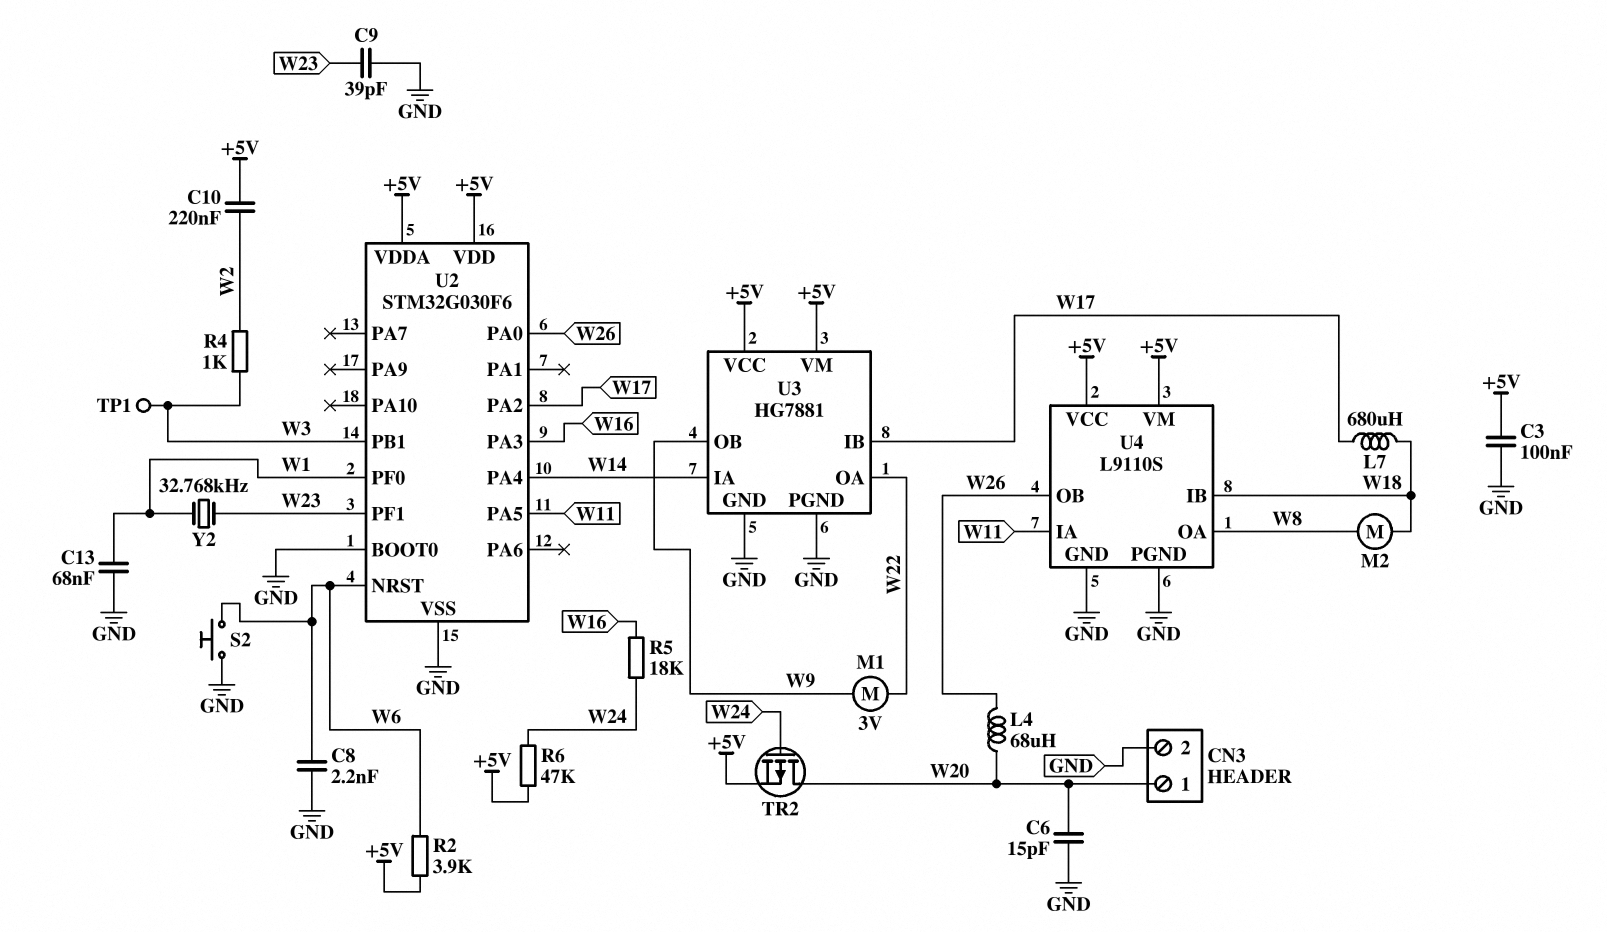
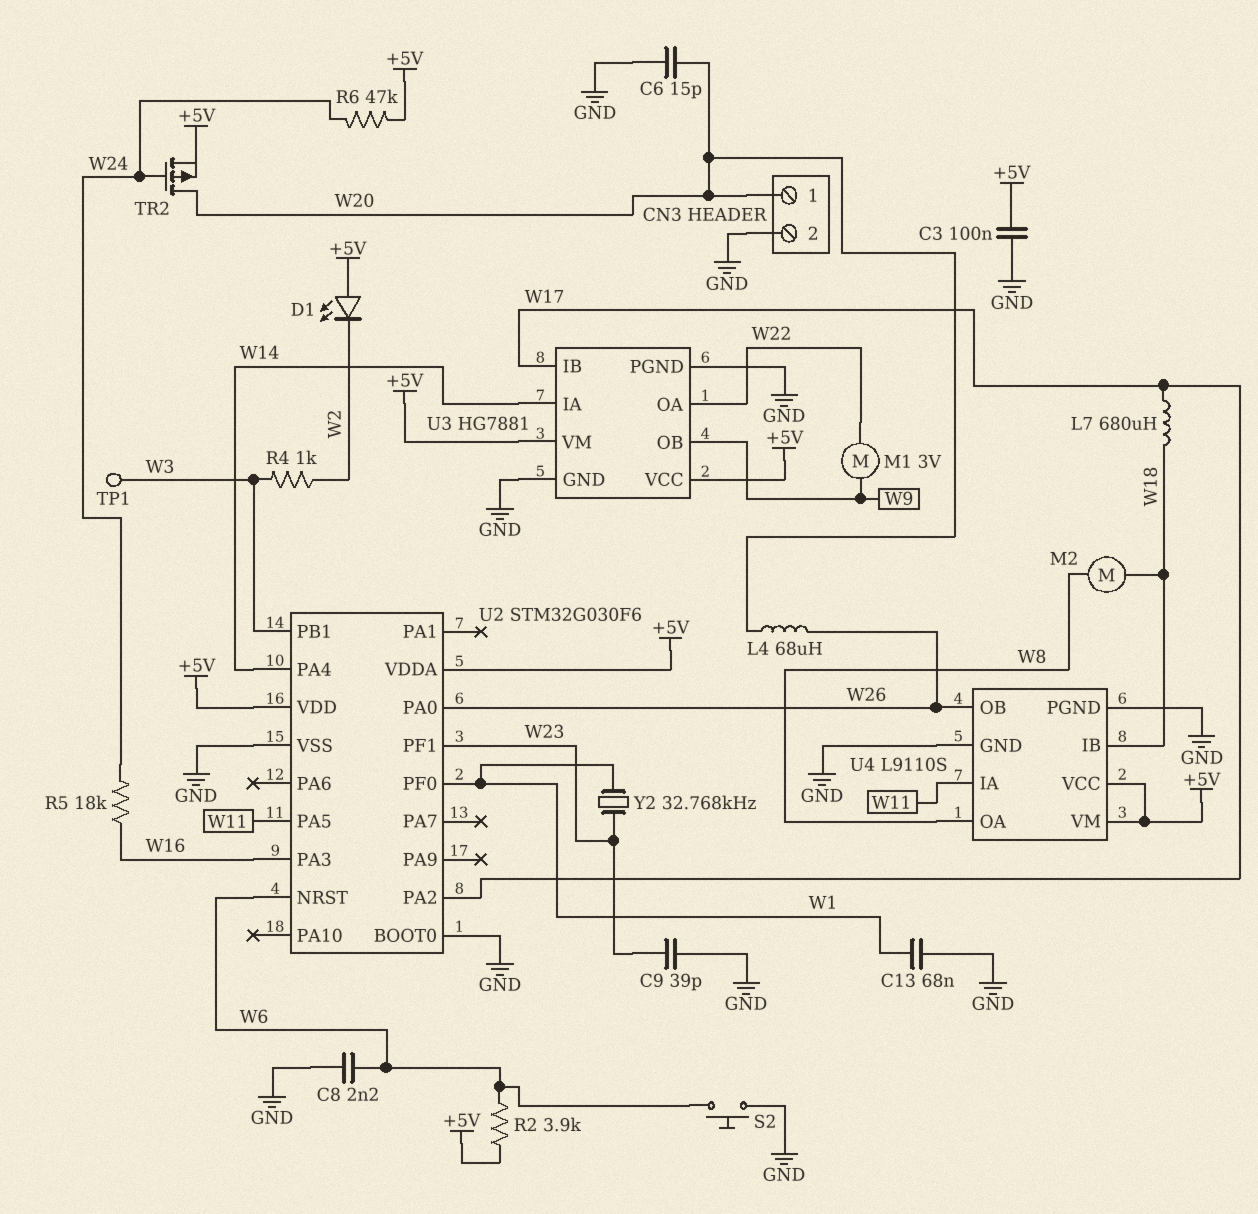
C10: 220nF (+5V, W2) -> none
D1: none -> LED (A +5V, K W2)

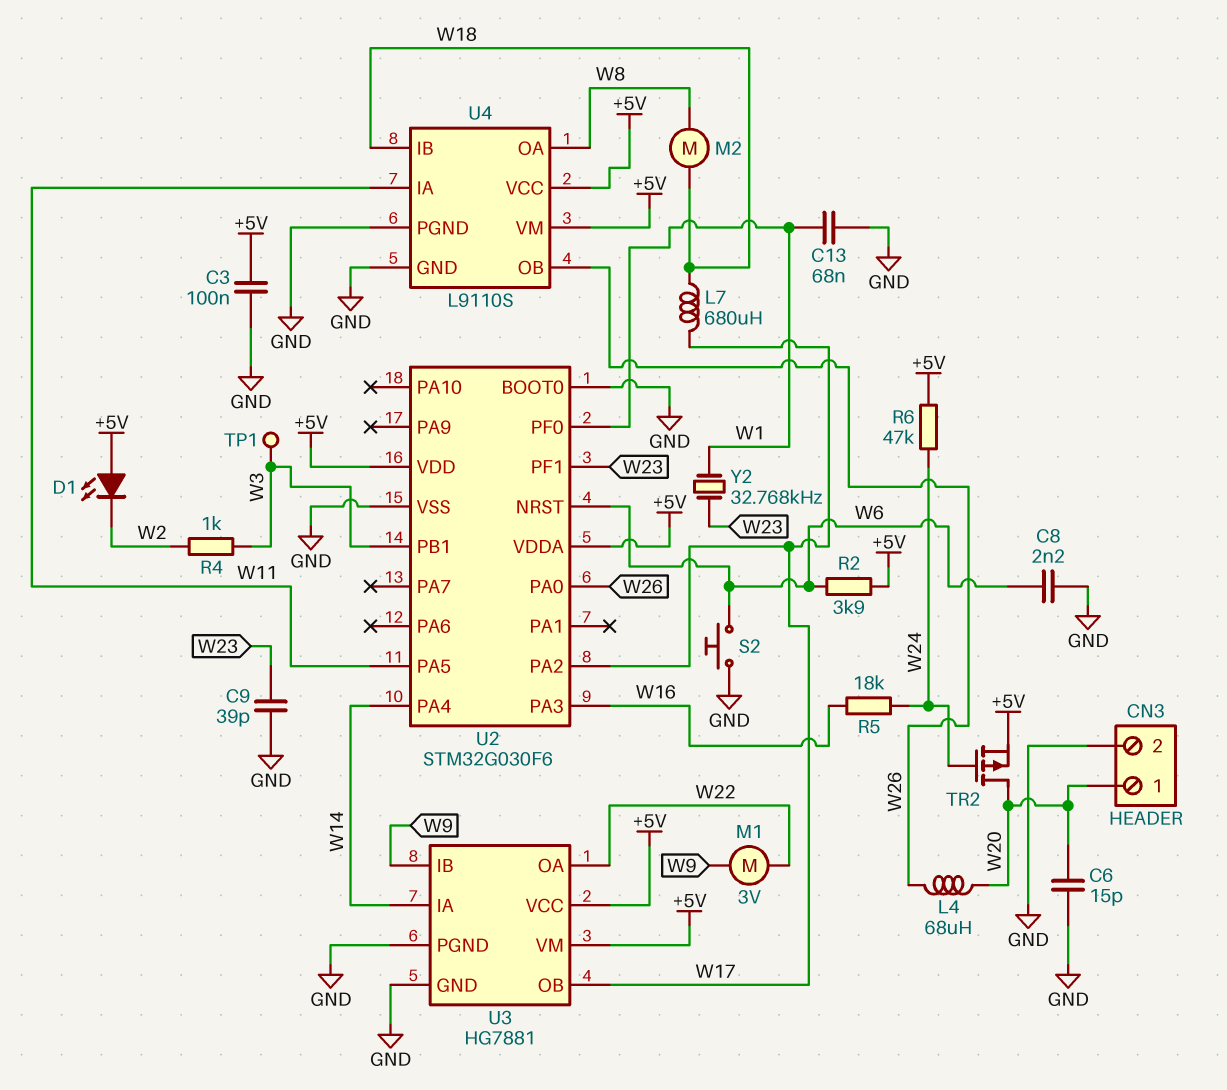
U3 pin IB: W17 -> W9
U3 pin OB: W9 -> W17

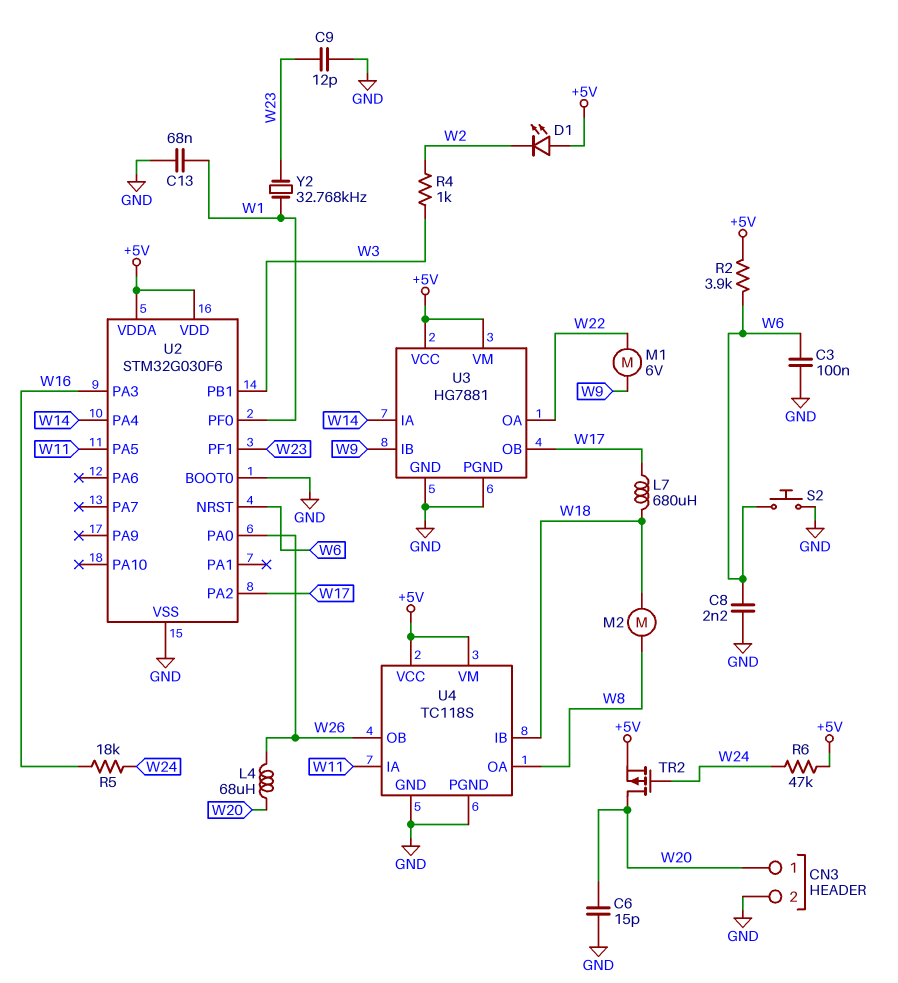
C3: 100nF (+5V, GND) -> 100nF (GND, W6)
C9: 39pF (GND, W23) -> 12pF (GND, W23)
M1: motor 3V (W9, W22) -> motor 6V (W9, W22)
TP1: test point (W3) -> none
U4: L9110S -> TC118S

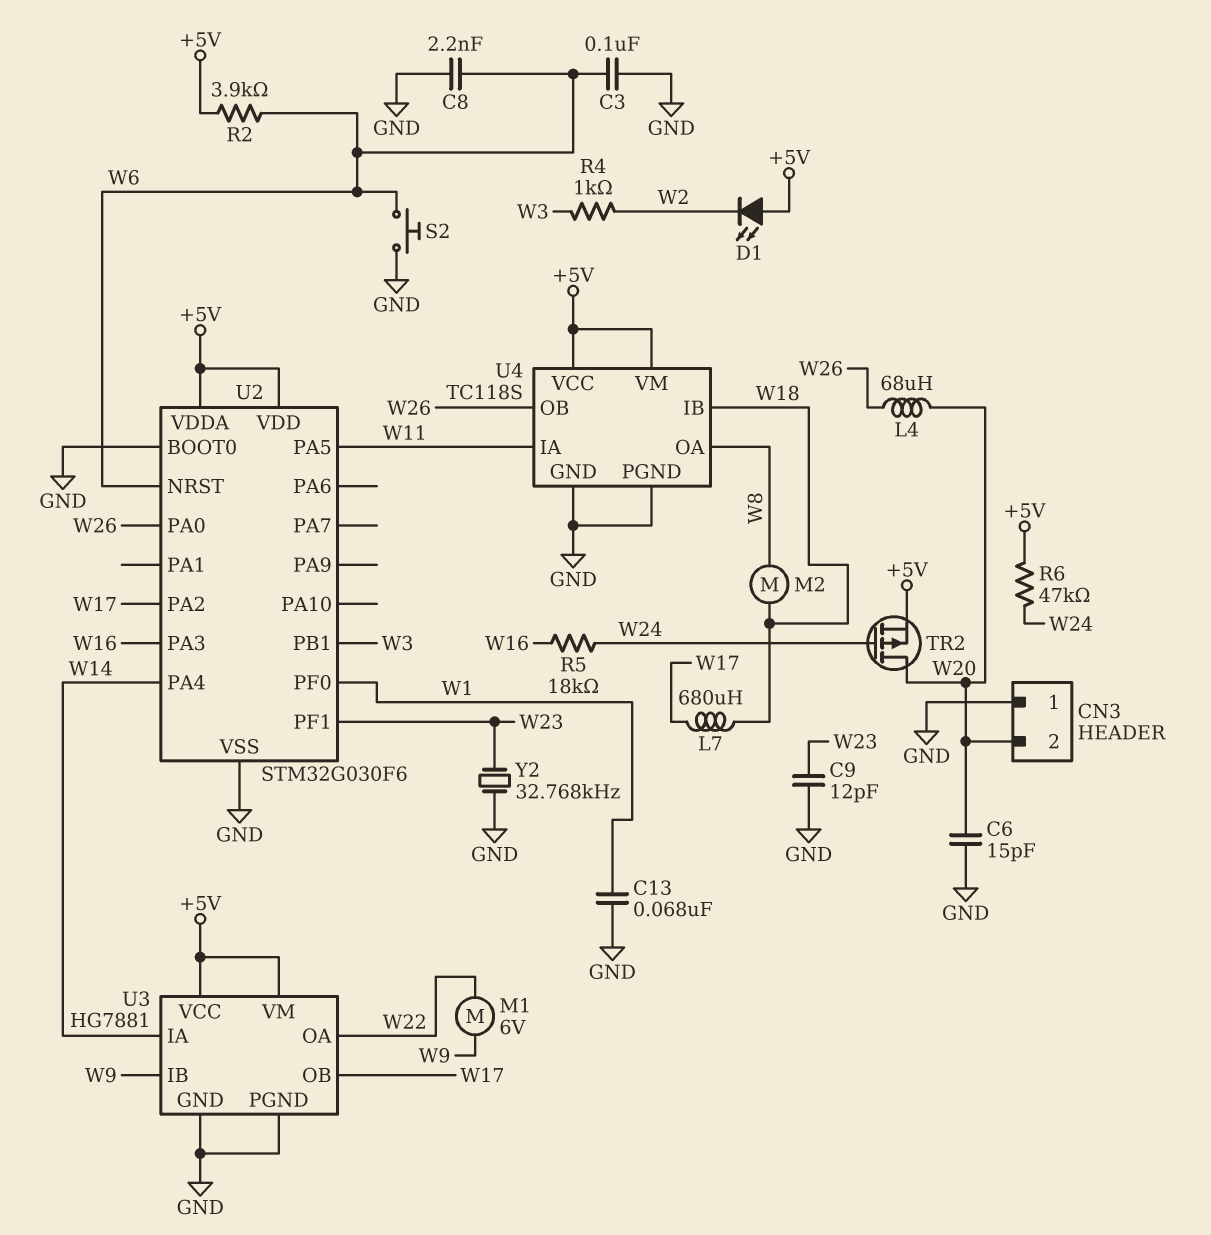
CN3 pin 1: W20 -> GND
CN3 pin 2: GND -> W20
Y2: 32.768kHz (W1, W23) -> 32.768kHz (GND, W23)

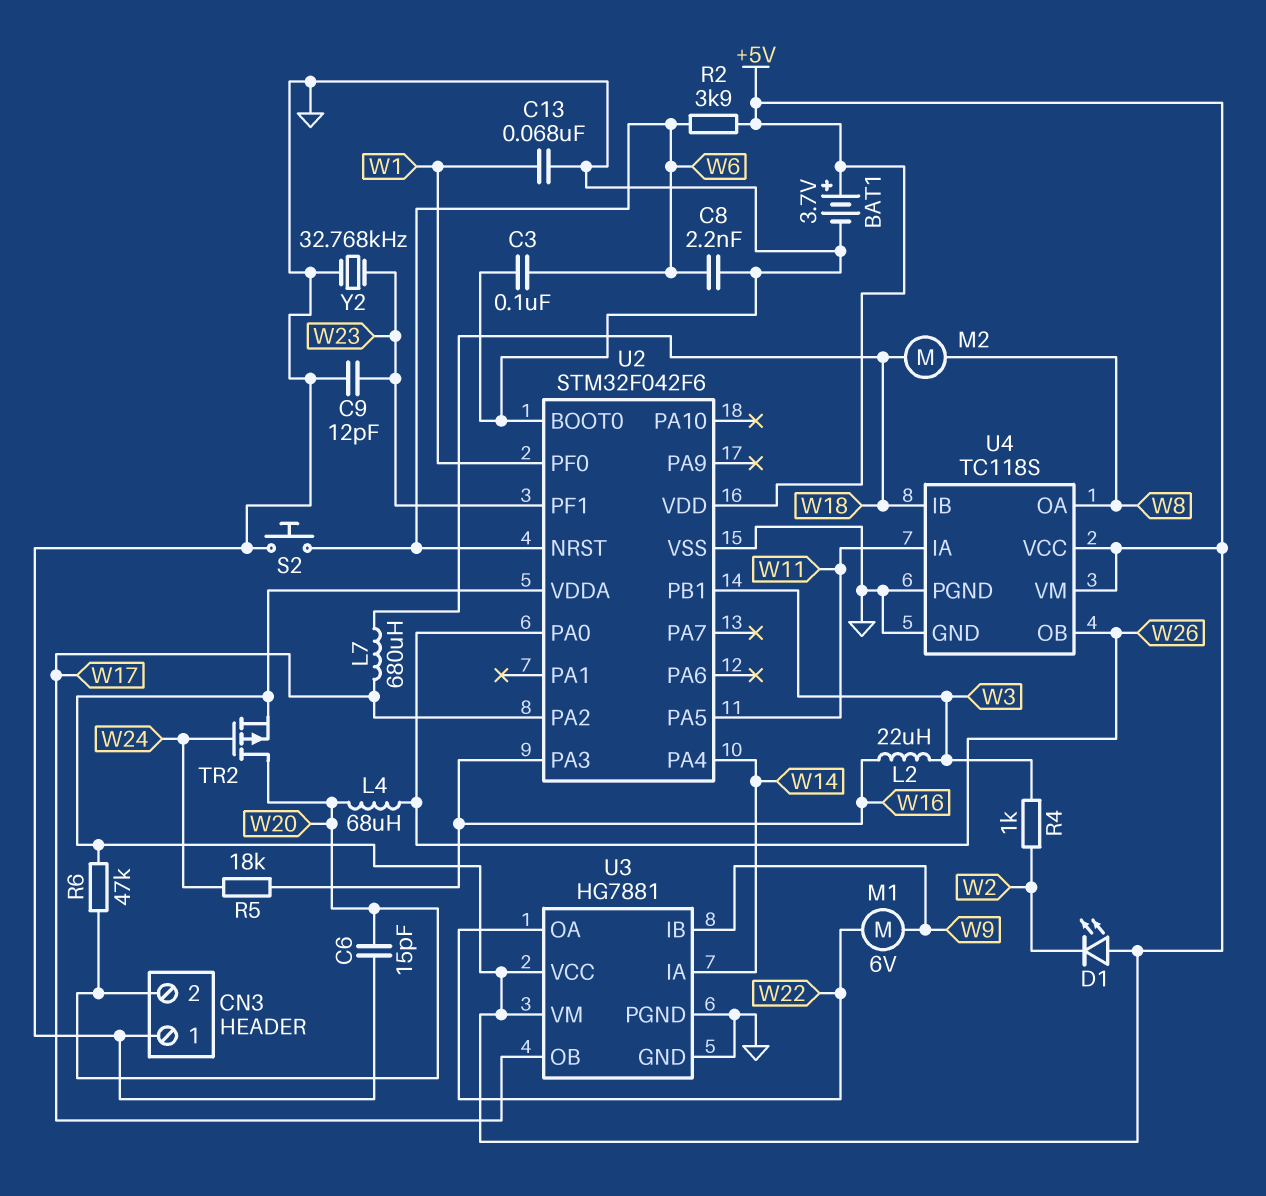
BAT1: none -> 3.7V (plus +5V, minus GND)
L2: none -> 22uH (W3, W16)
R6: 47k (+5V, W24) -> 47k (+5V, W20)
U2: STM32G030F6 -> STM32F042F6

